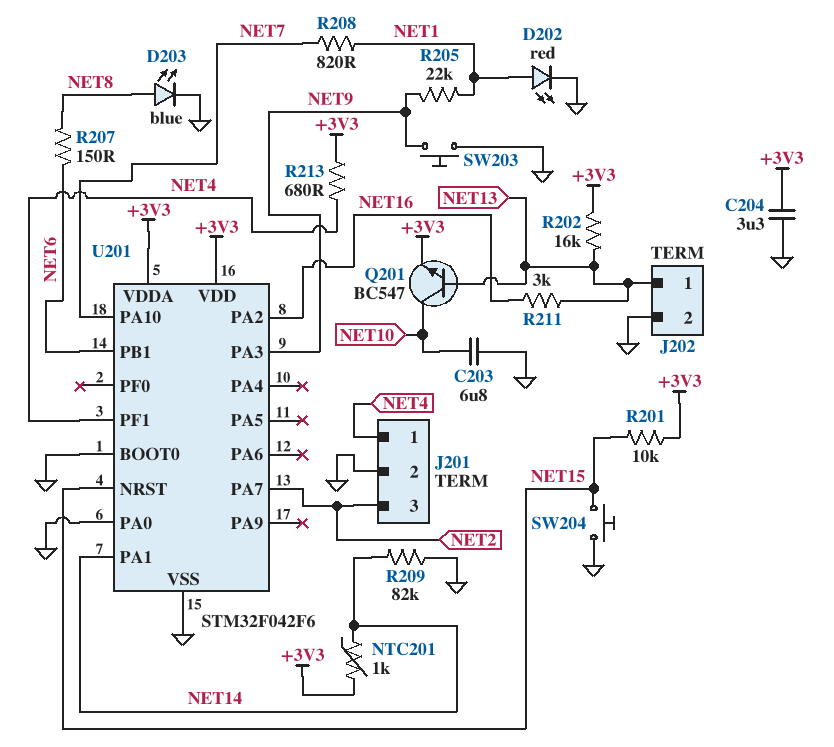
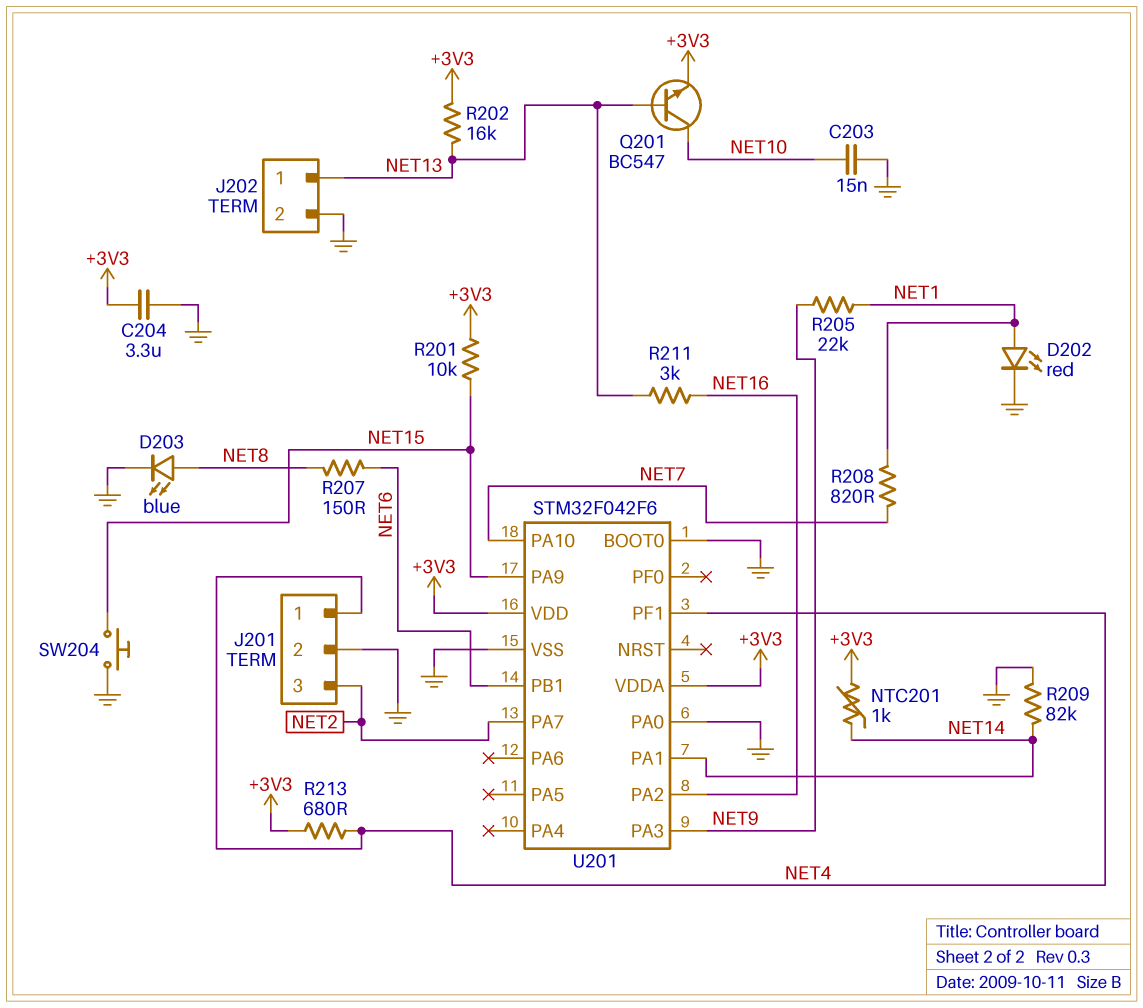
C203: 6.8uF (GND, NET10) -> 15nF (GND, NET10)
SW203: button (GND, NET9) -> none
U201 pin NRST: NET15 -> none
U201 pin PA9: none -> NET15

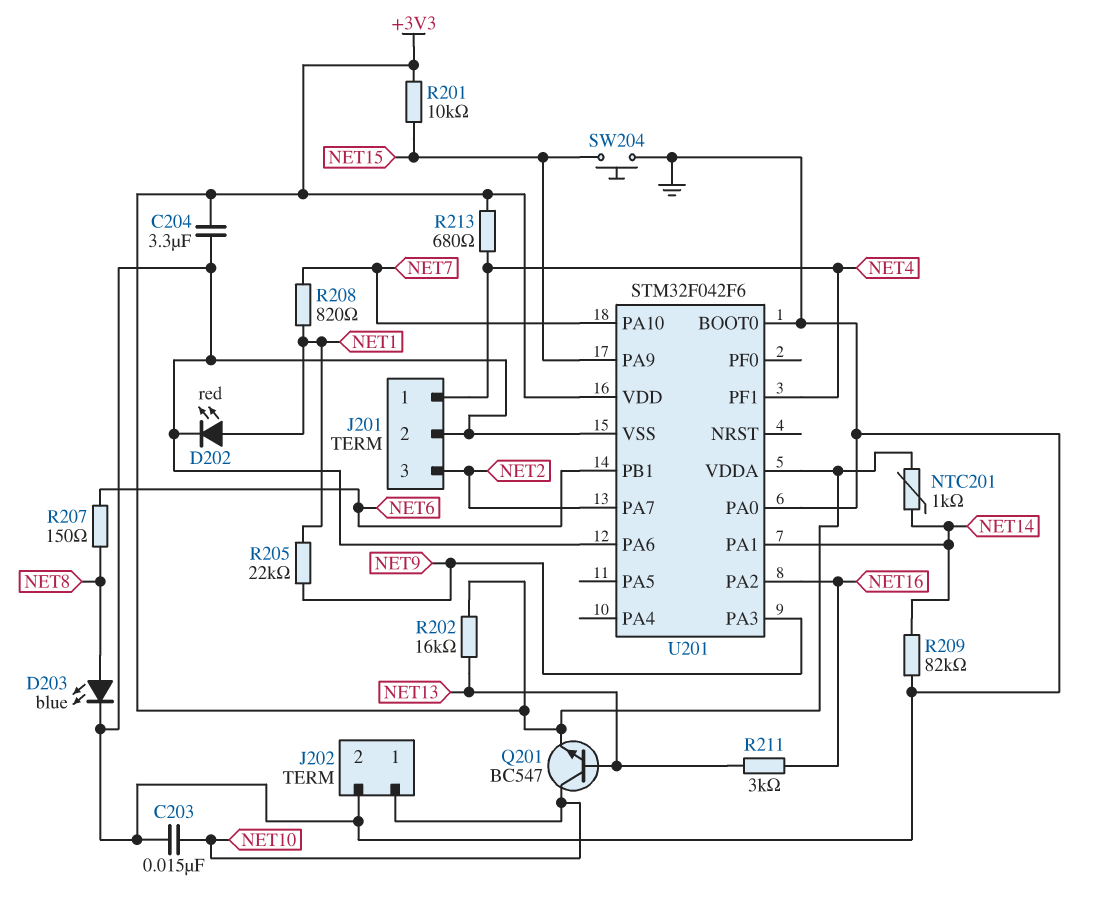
J202 pin 1: NET13 -> NET10
U201 pin PA6: none -> GND

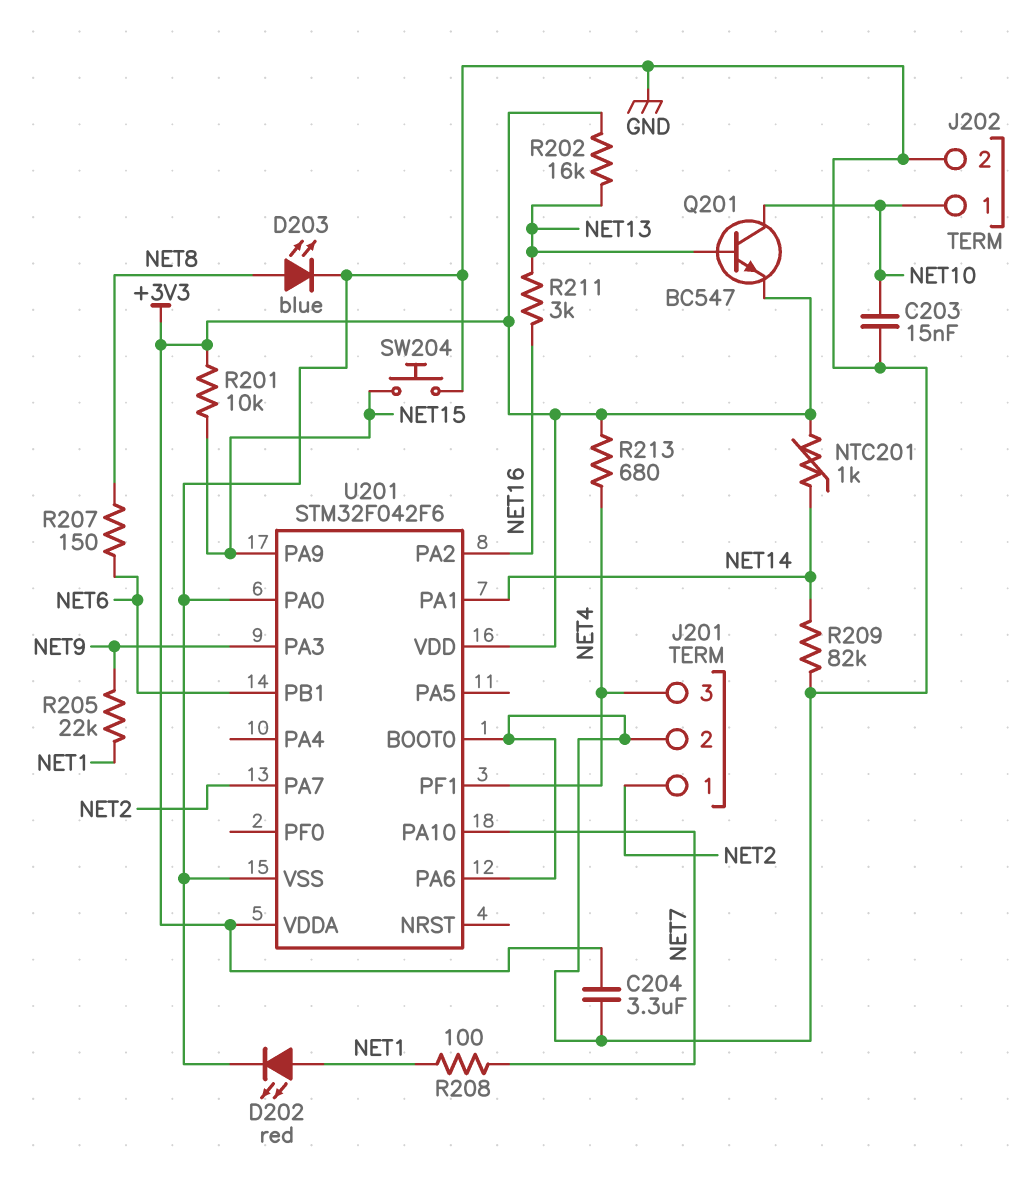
J201 pin 1: NET4 -> NET2
J201 pin 3: NET2 -> NET4
R208: 820 (NET1, NET7) -> 100 (NET1, NET7)

